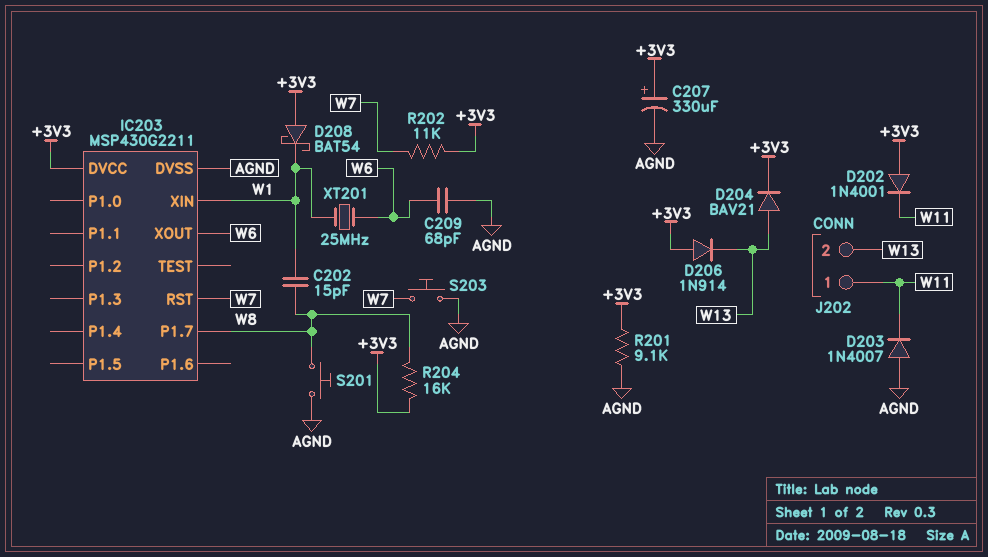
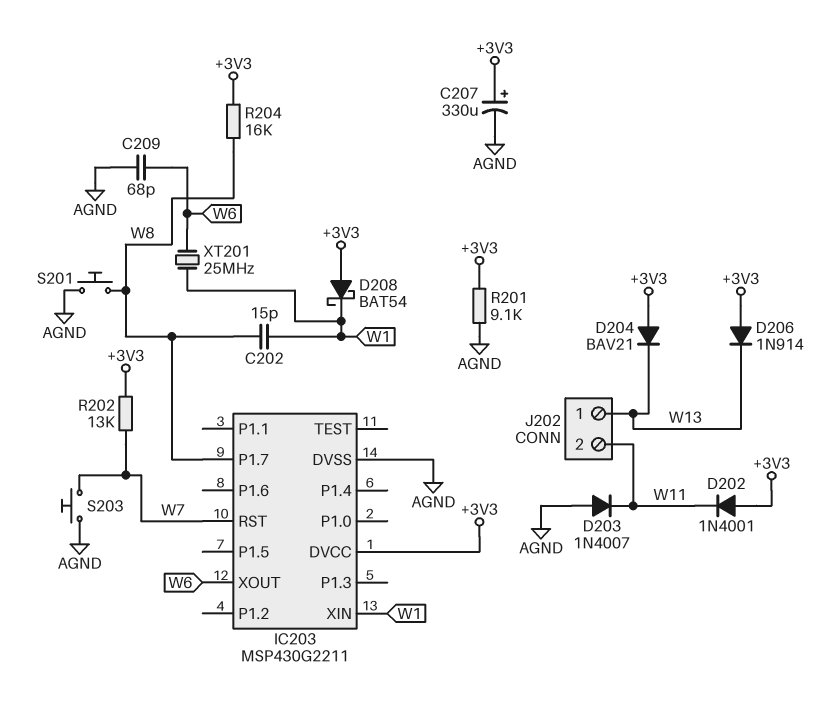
D204: diode BAV21 (A W13, K +3V3) -> diode BAV21 (A +3V3, K W13)
J202 pin 1: W11 -> W13
J202 pin 2: W13 -> W11
R202: 11k (+3V3, W7) -> 13k (+3V3, W7)

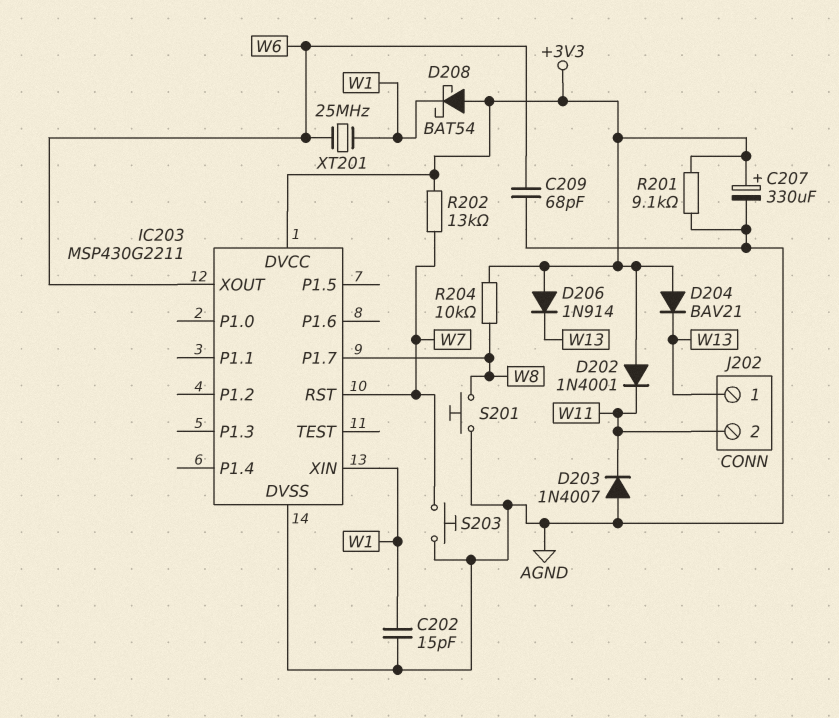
C202: 15pF (W1, W8) -> 15pF (AGND, W1)
R204: 16k (+3V3, W8) -> 10k (+3V3, W8)

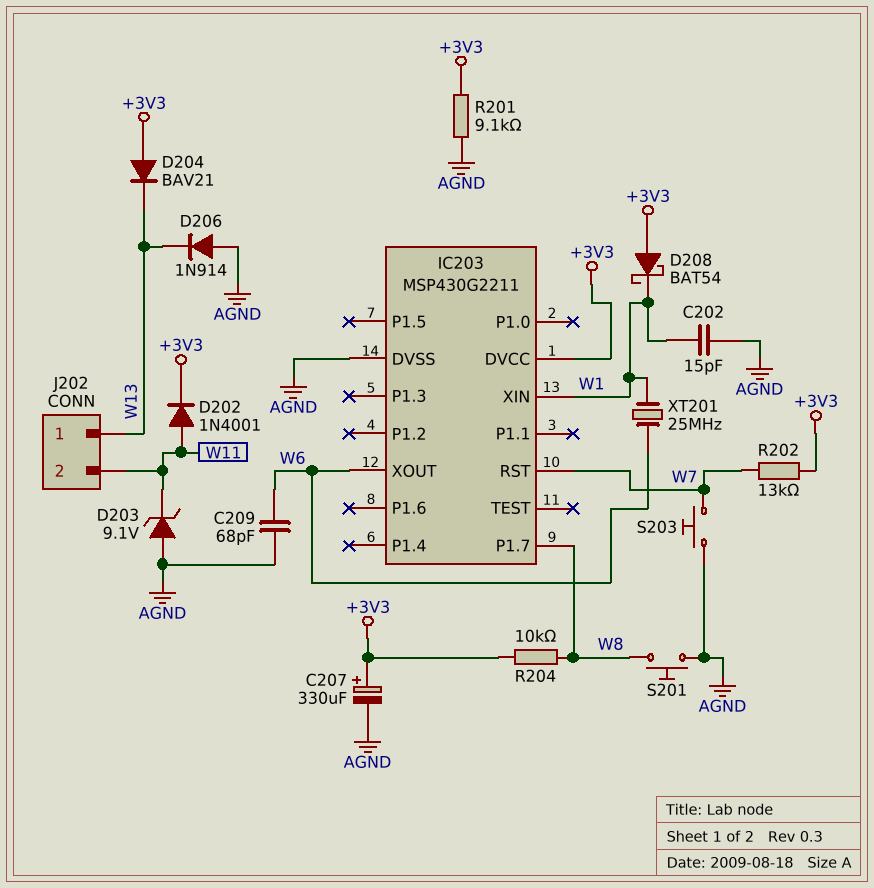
D202: diode 1N4001 (A +3V3, K W11) -> diode 1N4001 (A W11, K +3V3)
D203: diode 1N4007 (A AGND, K W11) -> zener 9.1V (A AGND, K W11)
D206: diode 1N914 (A +3V3, K W13) -> diode 1N914 (A AGND, K W13)

